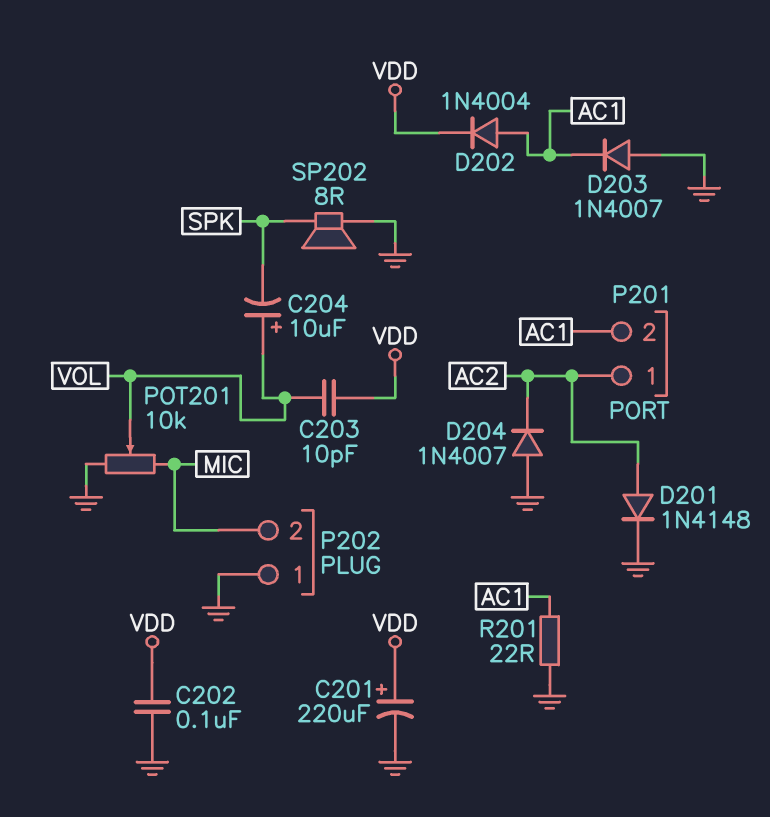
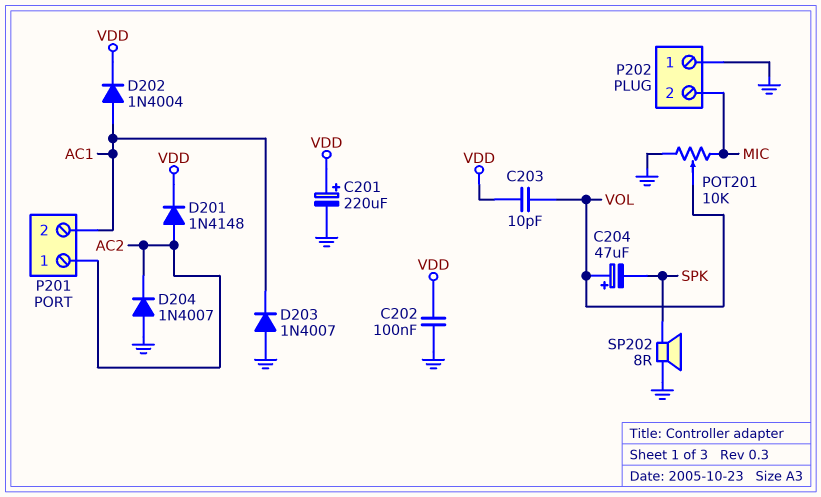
C204: 10uF (plus VOL, minus SPK) -> 47uF (plus VOL, minus SPK)
D201: diode 1N4148 (A AC2, K GND) -> diode 1N4148 (A AC2, K VDD)
R201: 22 (AC1, GND) -> none

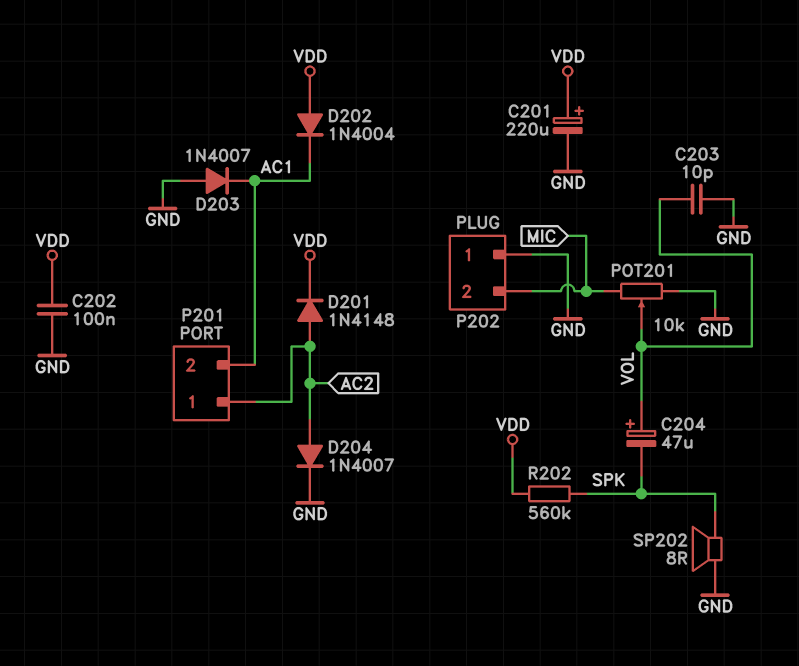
C203: 10pF (VDD, VOL) -> 10pF (GND, VOL)
D202: diode 1N4004 (A AC1, K VDD) -> diode 1N4004 (A VDD, K AC1)
D204: diode 1N4007 (A GND, K AC2) -> diode 1N4007 (A AC2, K GND)
R202: none -> 560k (SPK, VDD)

